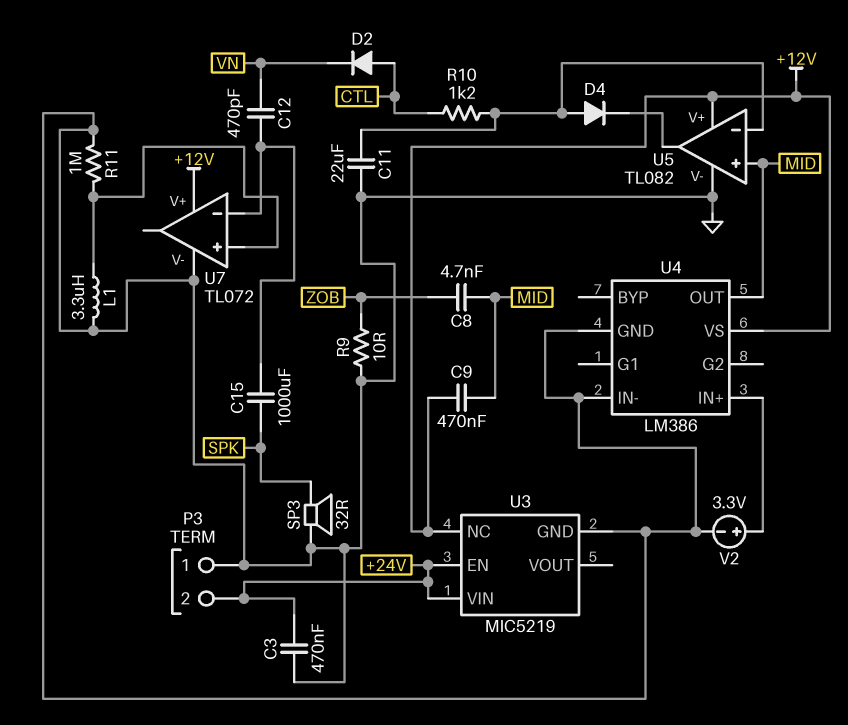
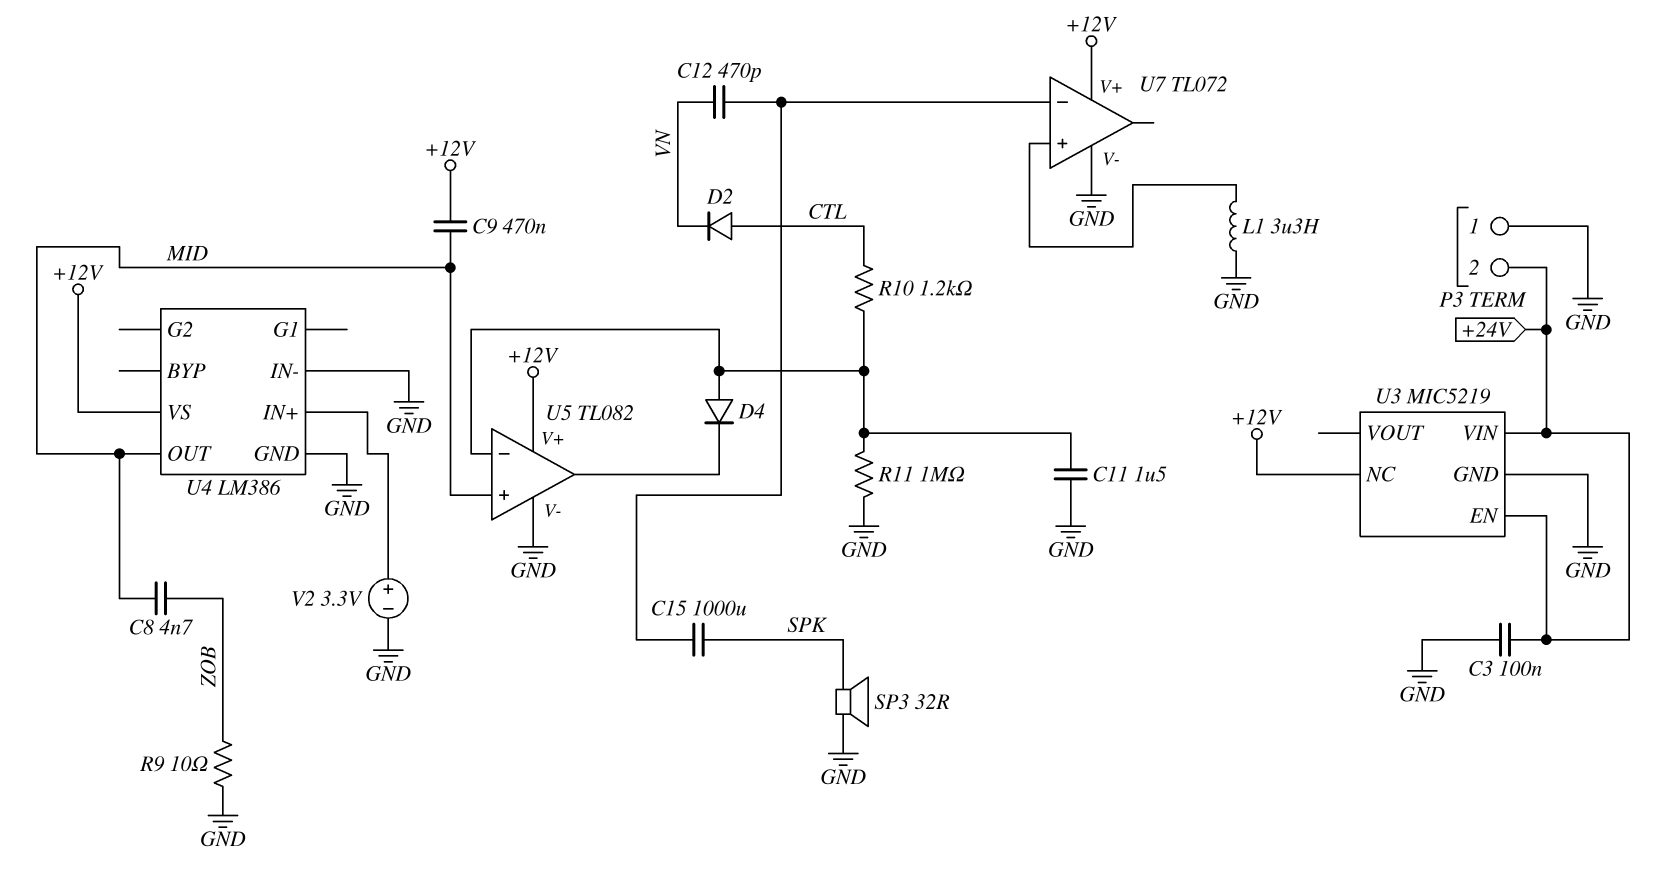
C3: 470nF (+24V, GND) -> 100nF (+24V, GND)
C11: 22uF (GND, U5/in-) -> 1.5uF (GND, U5/in-)
R11: 1M (GND, U7/in+) -> 1M (GND, U5/in-)

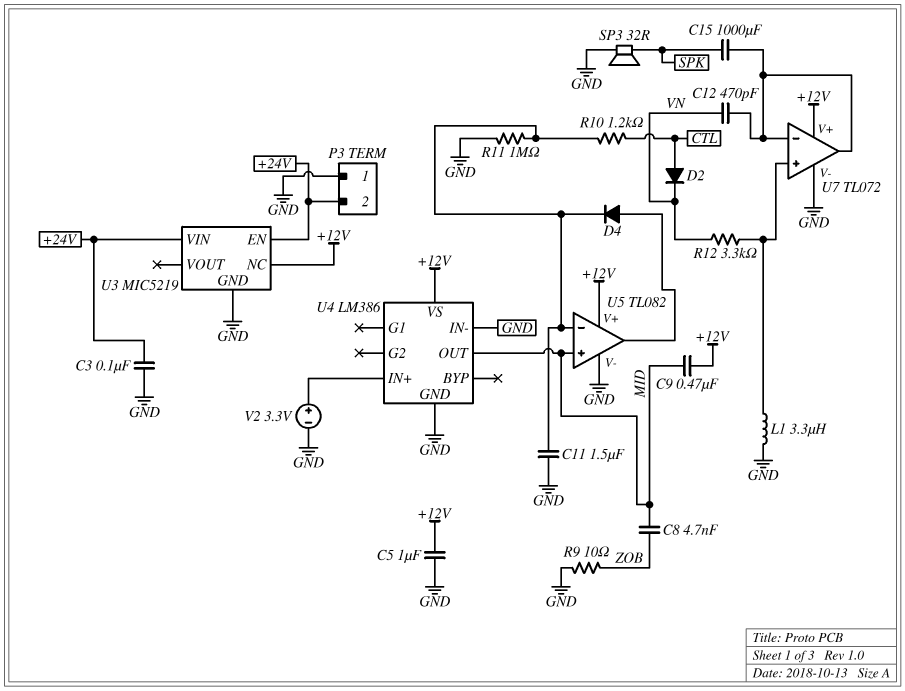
C5: none -> 1uF (+12V, GND)
D4: diode (A U5/in-, K U5/out) -> diode (A U5/out, K U5/in-)
R12: none -> 3.3k (U7/in+, VN)
U7 pin out: none -> U7/in-

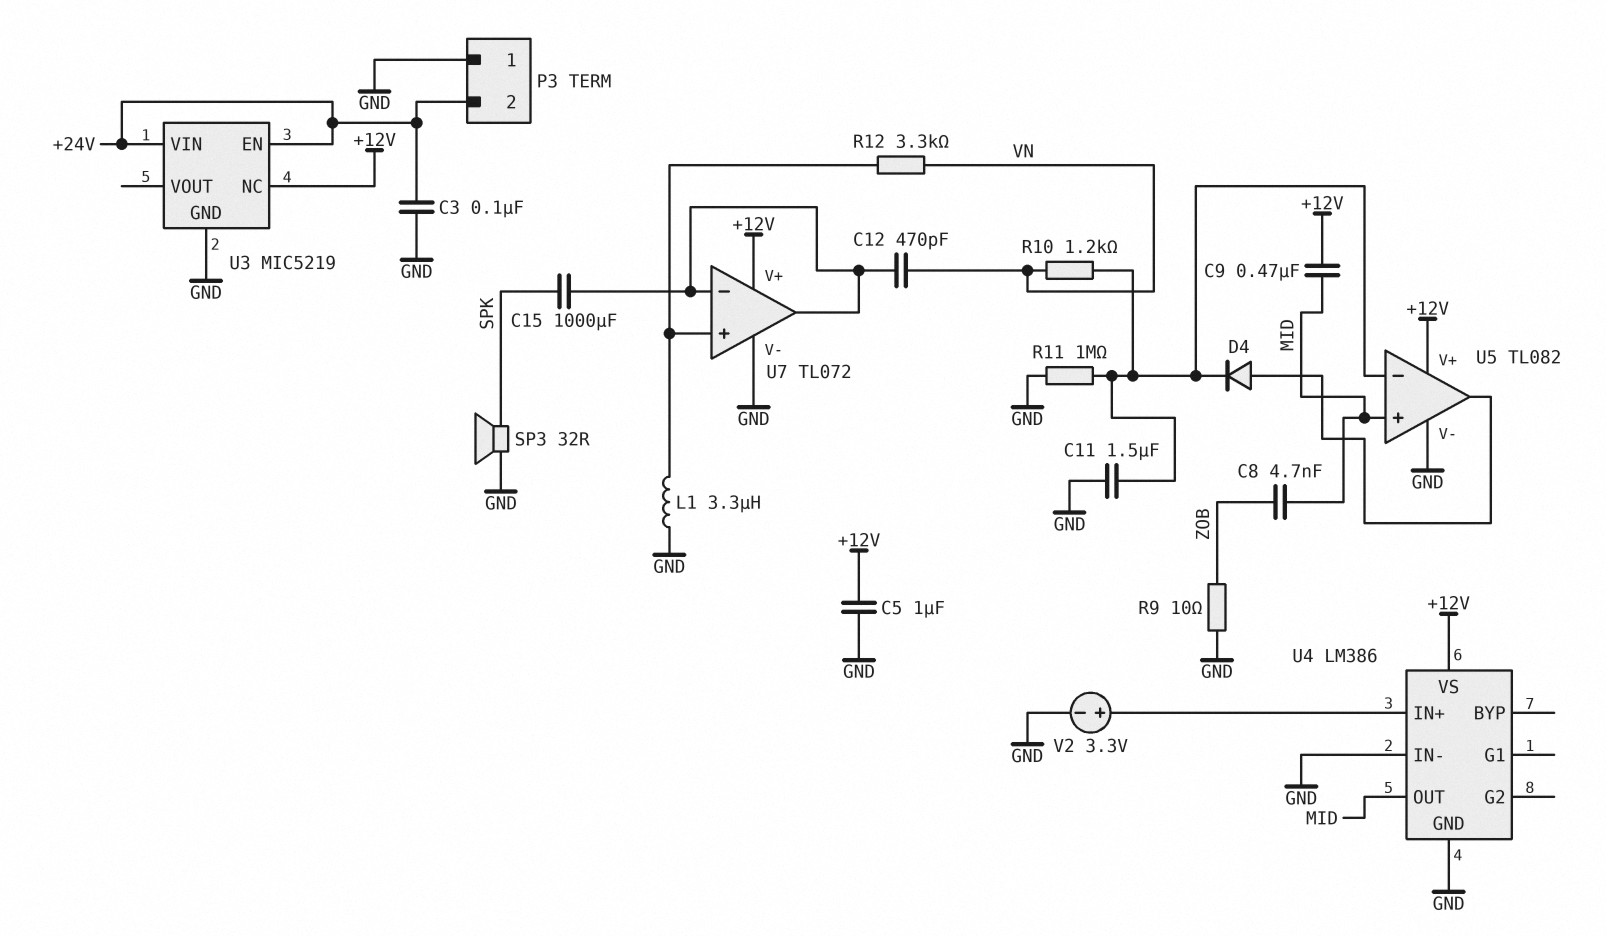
D2: diode (A CTL, K VN) -> none
R10: 1.2k (CTL, U5/in-) -> 1.2k (U5/in-, VN)

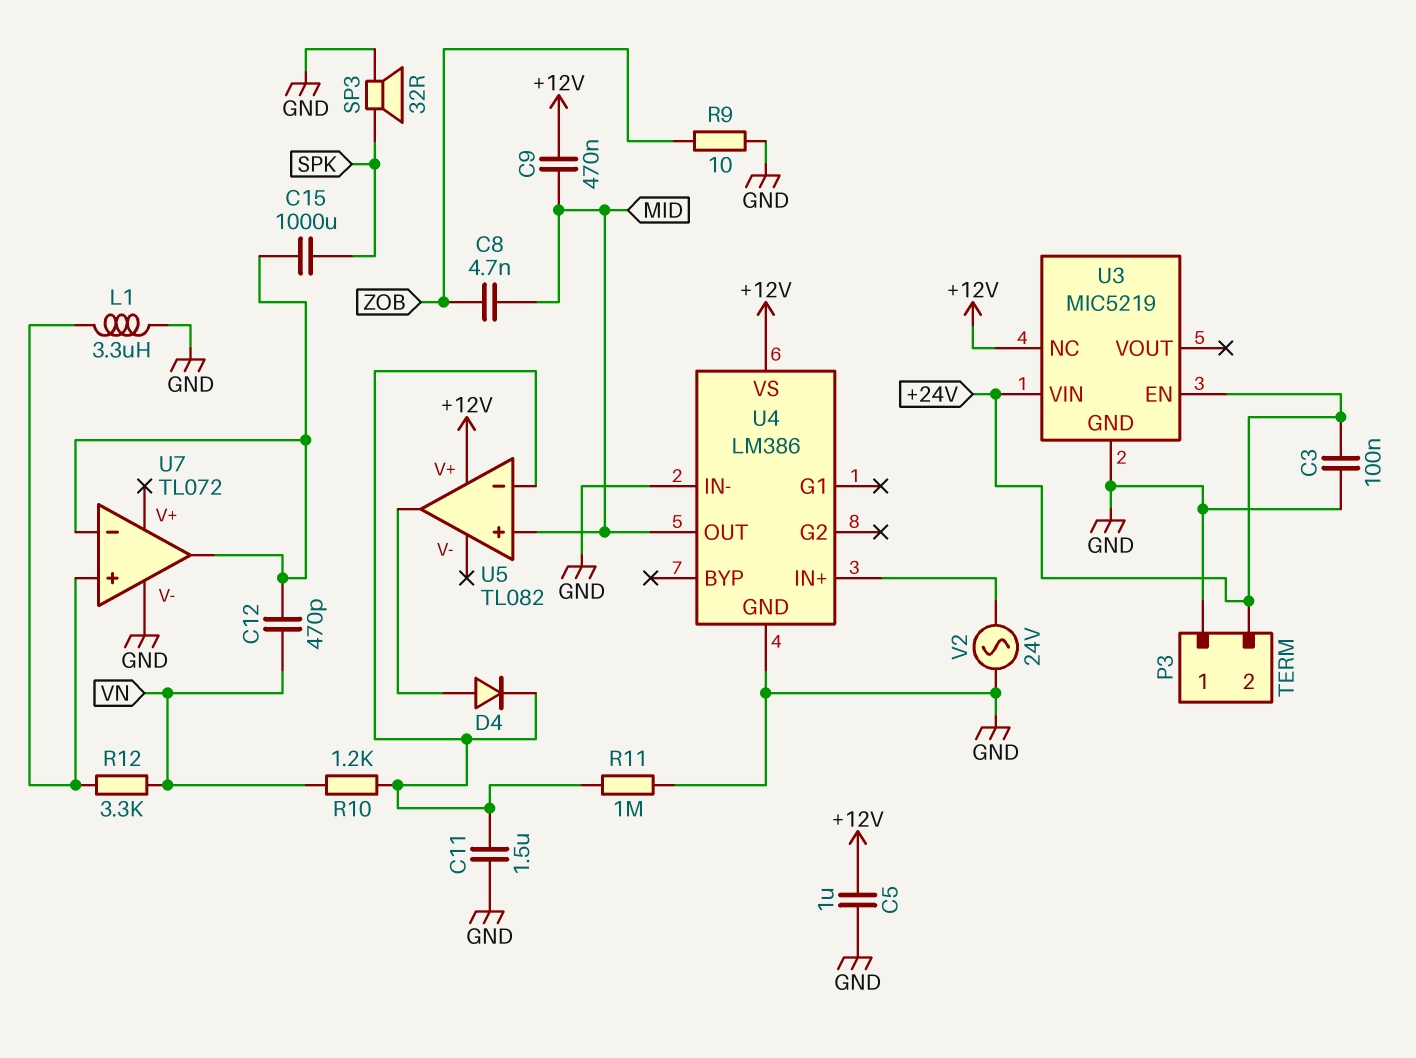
U5 pin V-: GND -> none
U7 pin V+: +12V -> none
V2: 3.3V (plus U4/IN+, minus GND) -> AC 24V (GND, U4/IN+)

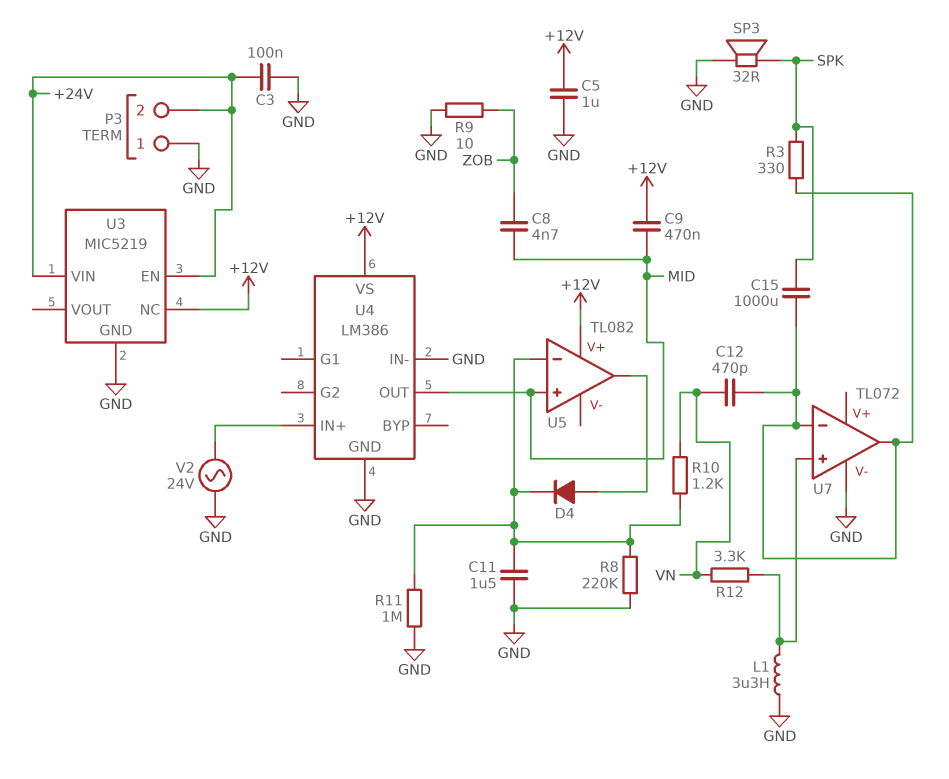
R3: none -> 330 (SPK, U7/in-)
R8: none -> 220k (GND, U5/in-)

